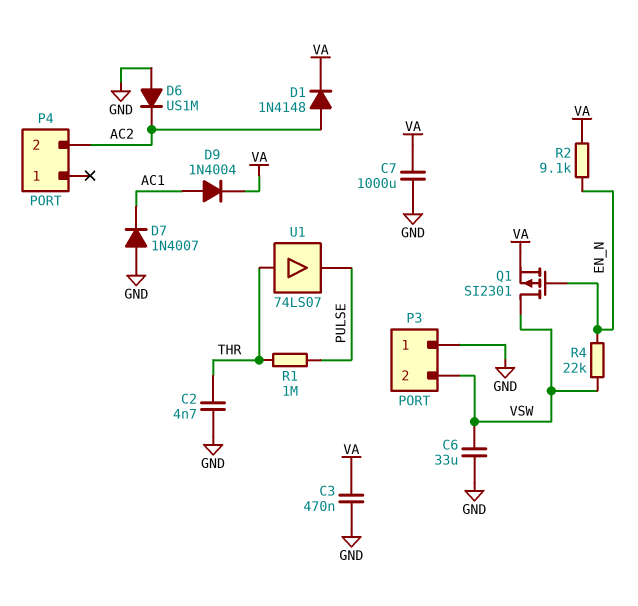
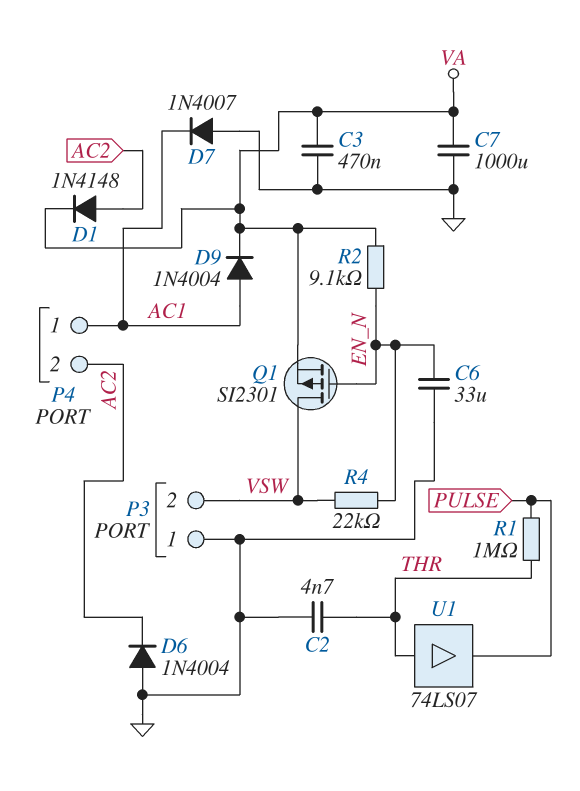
C6: 33uF (GND, VSW) -> 33uF (EN_N, GND)
D6: diode US1M (A GND, K AC2) -> diode 1N4004 (A GND, K AC2)
P4 pin 1: none -> AC1

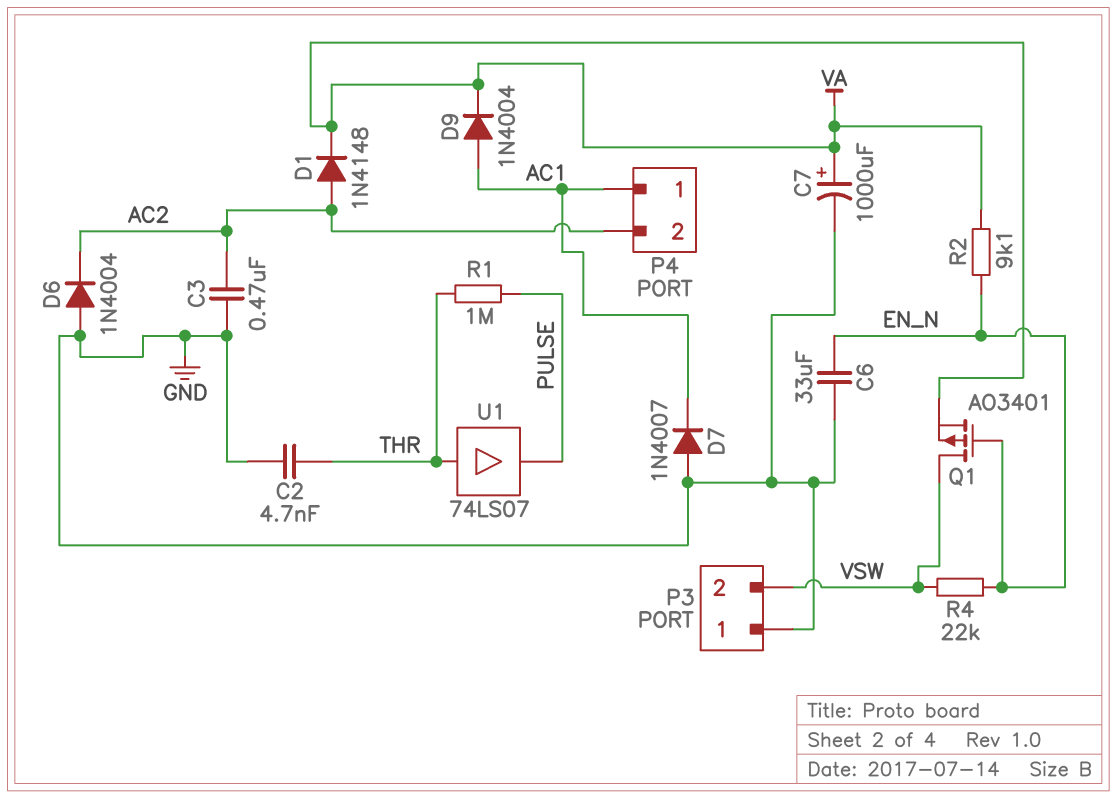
C3: 470nF (GND, VA) -> 470nF (AC2, GND)
C7: 1000uF (GND, VA) -> 1000uF (plus VA, minus GND)
Q1: PMOS SI2301 (G EN_N, D VSW, S VA) -> PMOS AO3401 (G EN_N, D VSW, S VA)

